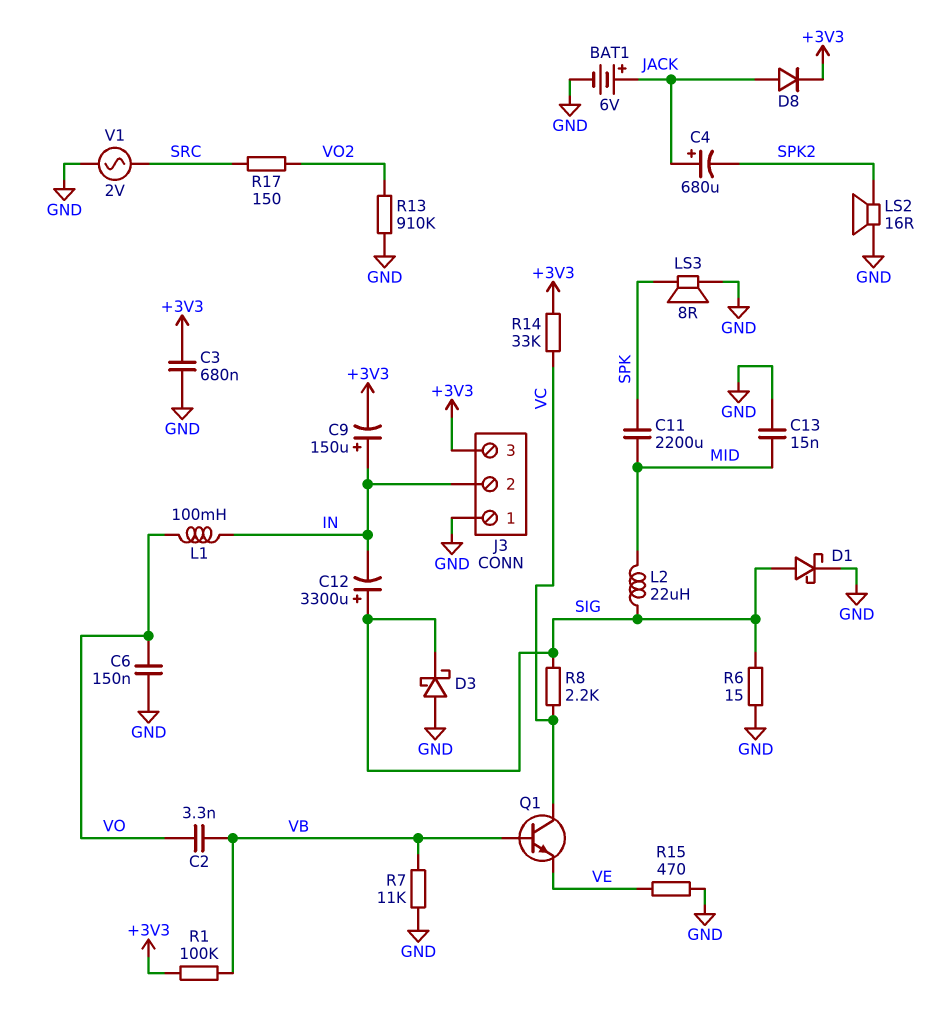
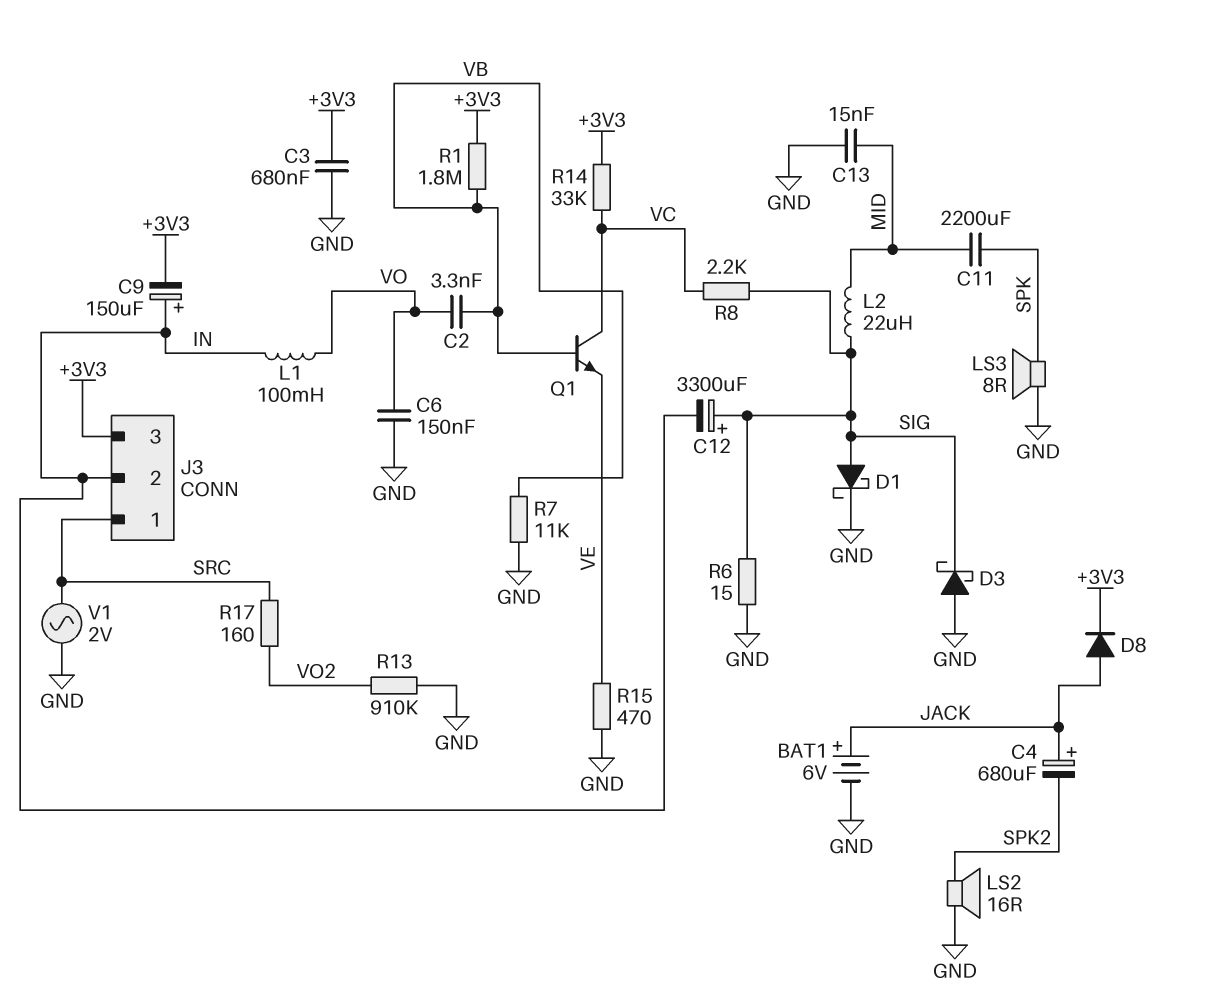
J3 pin 1: GND -> SRC
R1: 100k (+3V3, VB) -> 1.8M (+3V3, VB)
R17: 150 (SRC, VO2) -> 160 (SRC, VO2)

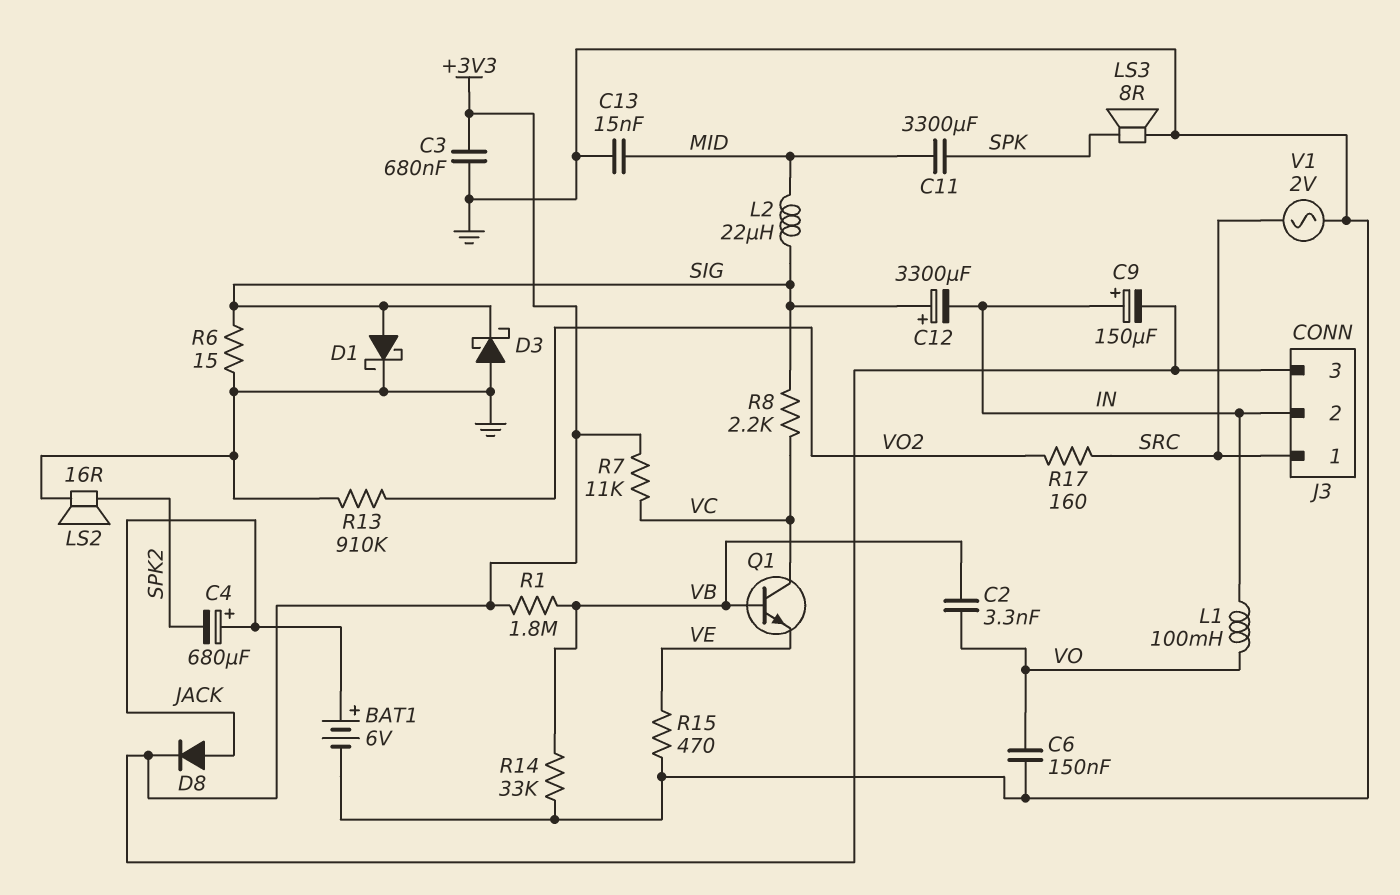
C11: 2200uF (MID, SPK) -> 3300uF (MID, SPK)
R7: 11k (GND, VB) -> 11k (+3V3, VC)
R14: 33k (+3V3, VC) -> 33k (GND, VB)

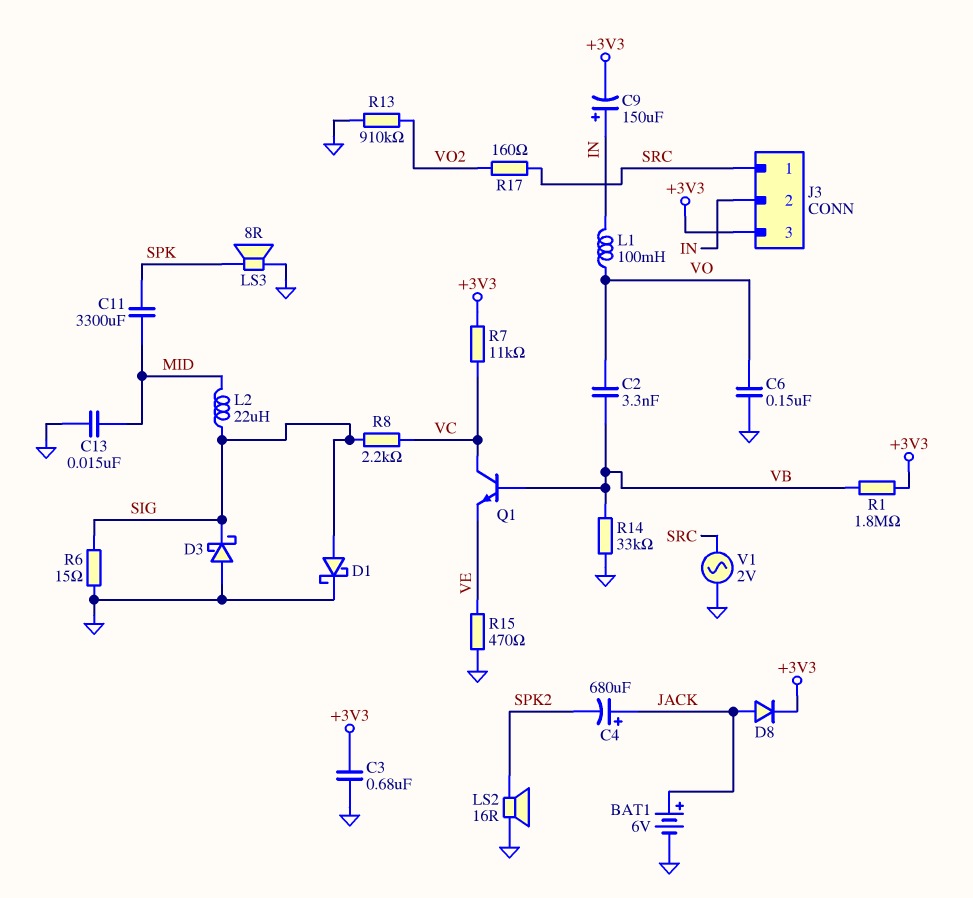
C12: 3300uF (plus SIG, minus IN) -> none

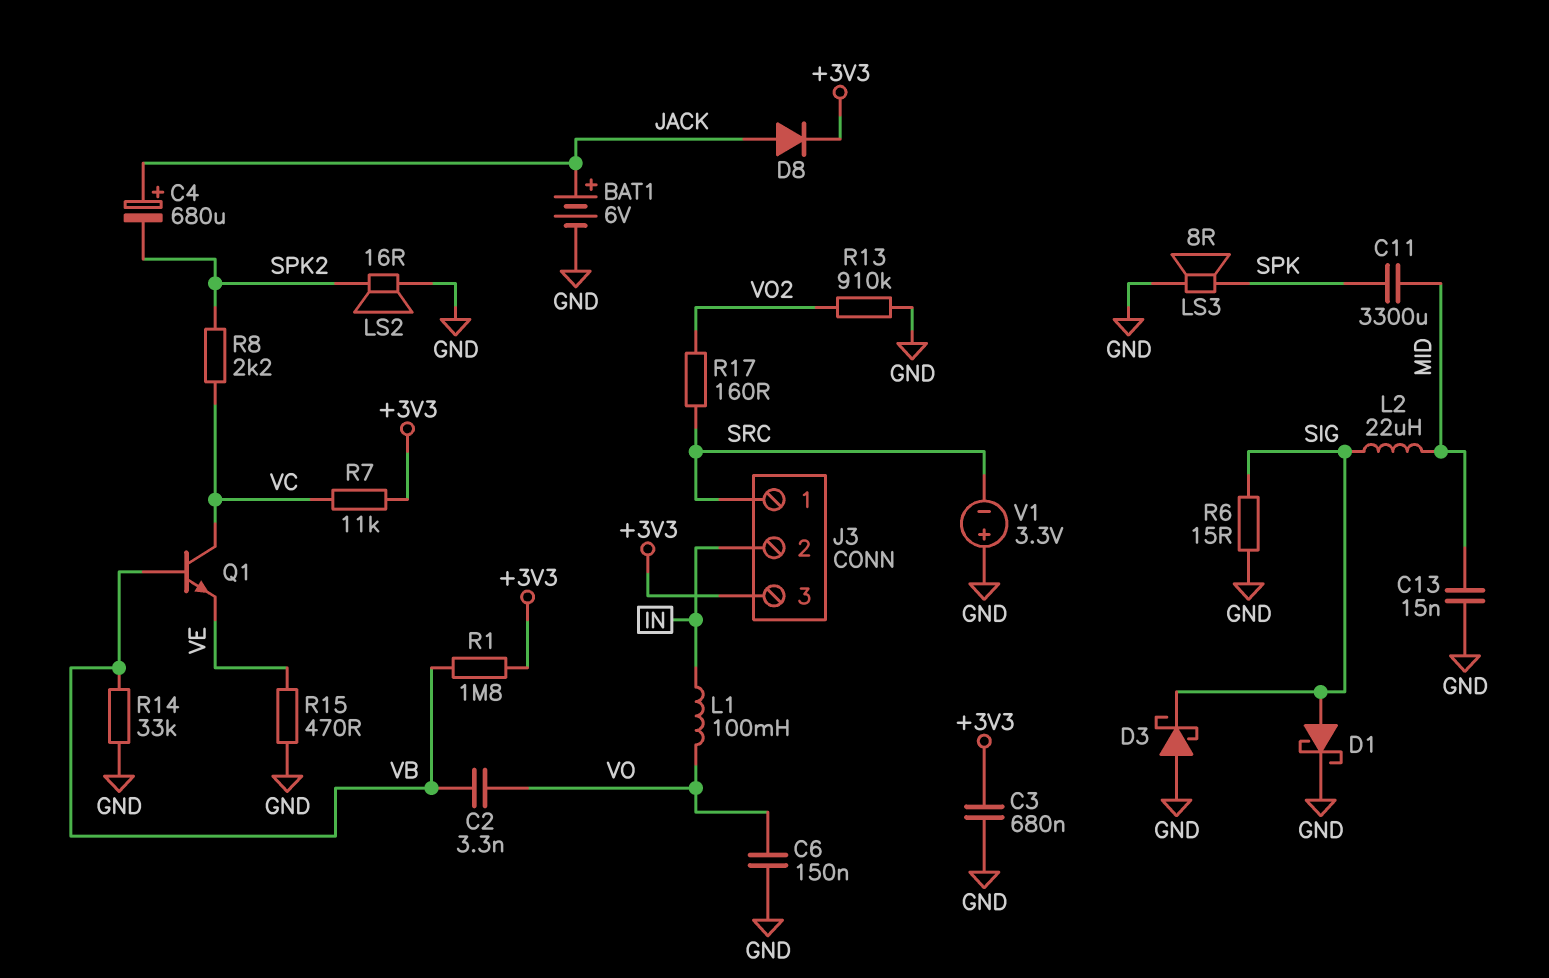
C9: 150uF (plus IN, minus +3V3) -> none
R8: 2.2k (SIG, VC) -> 2.2k (SPK2, VC)
V1: AC 2V (GND, SRC) -> 3.3V (plus GND, minus SRC)

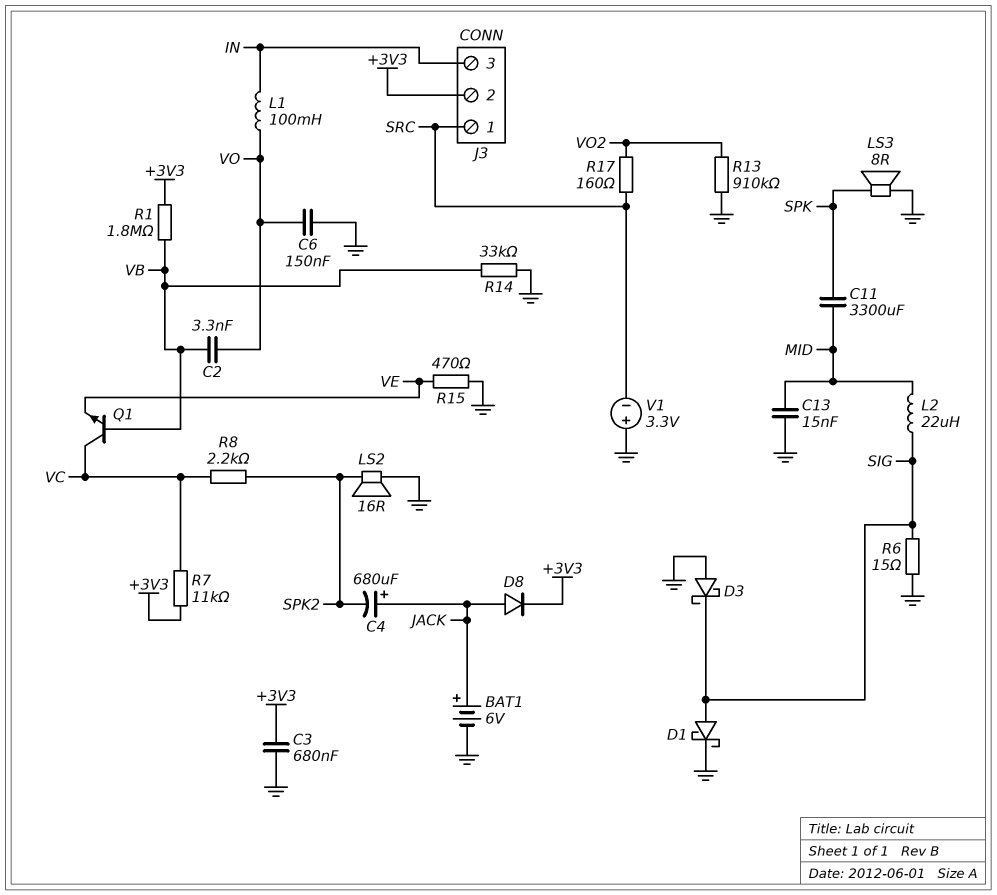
J3 pin 2: IN -> +3V3
J3 pin 3: +3V3 -> IN

